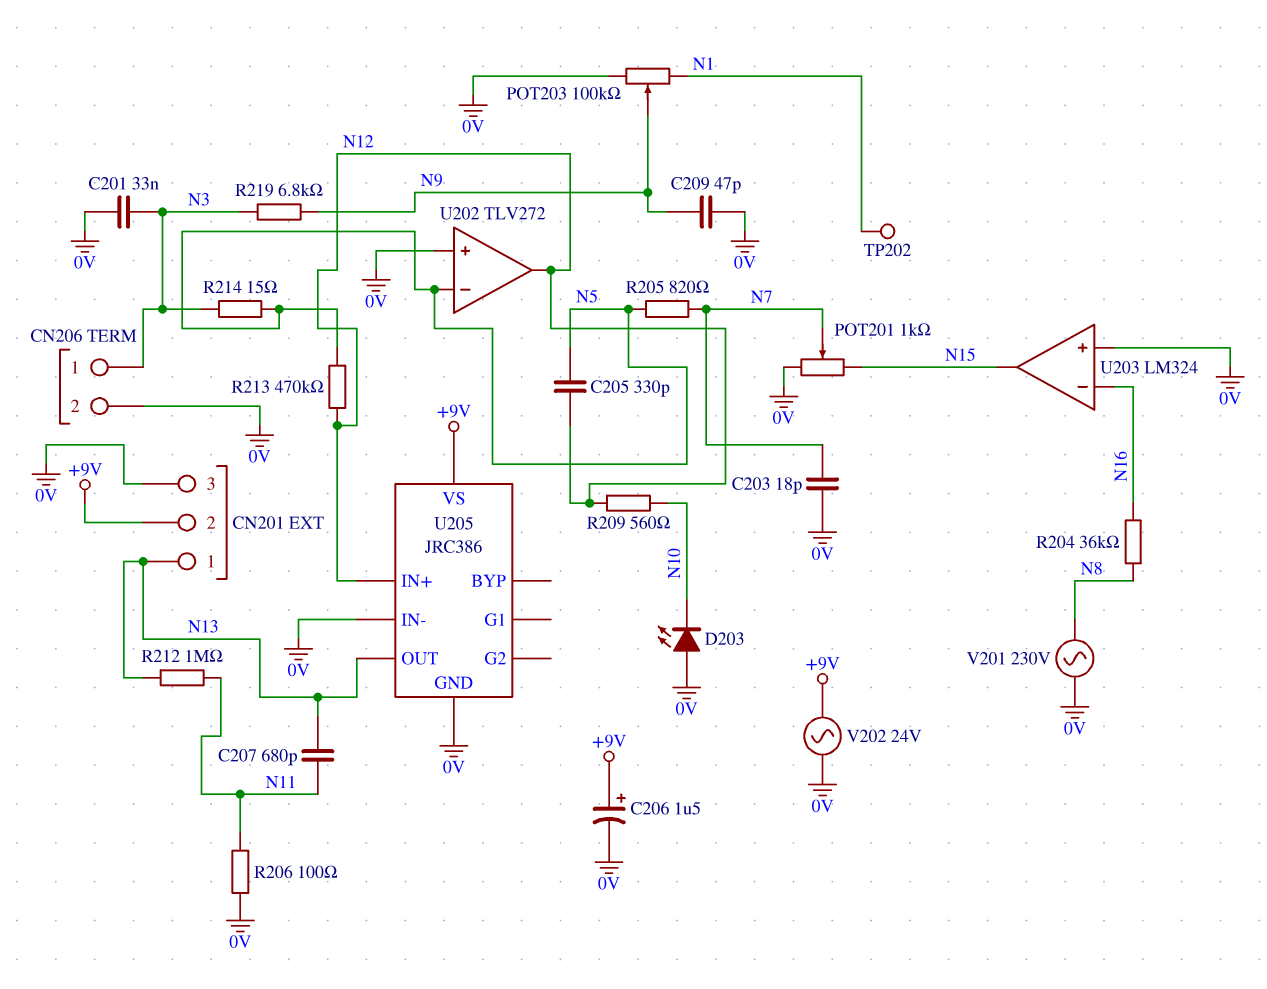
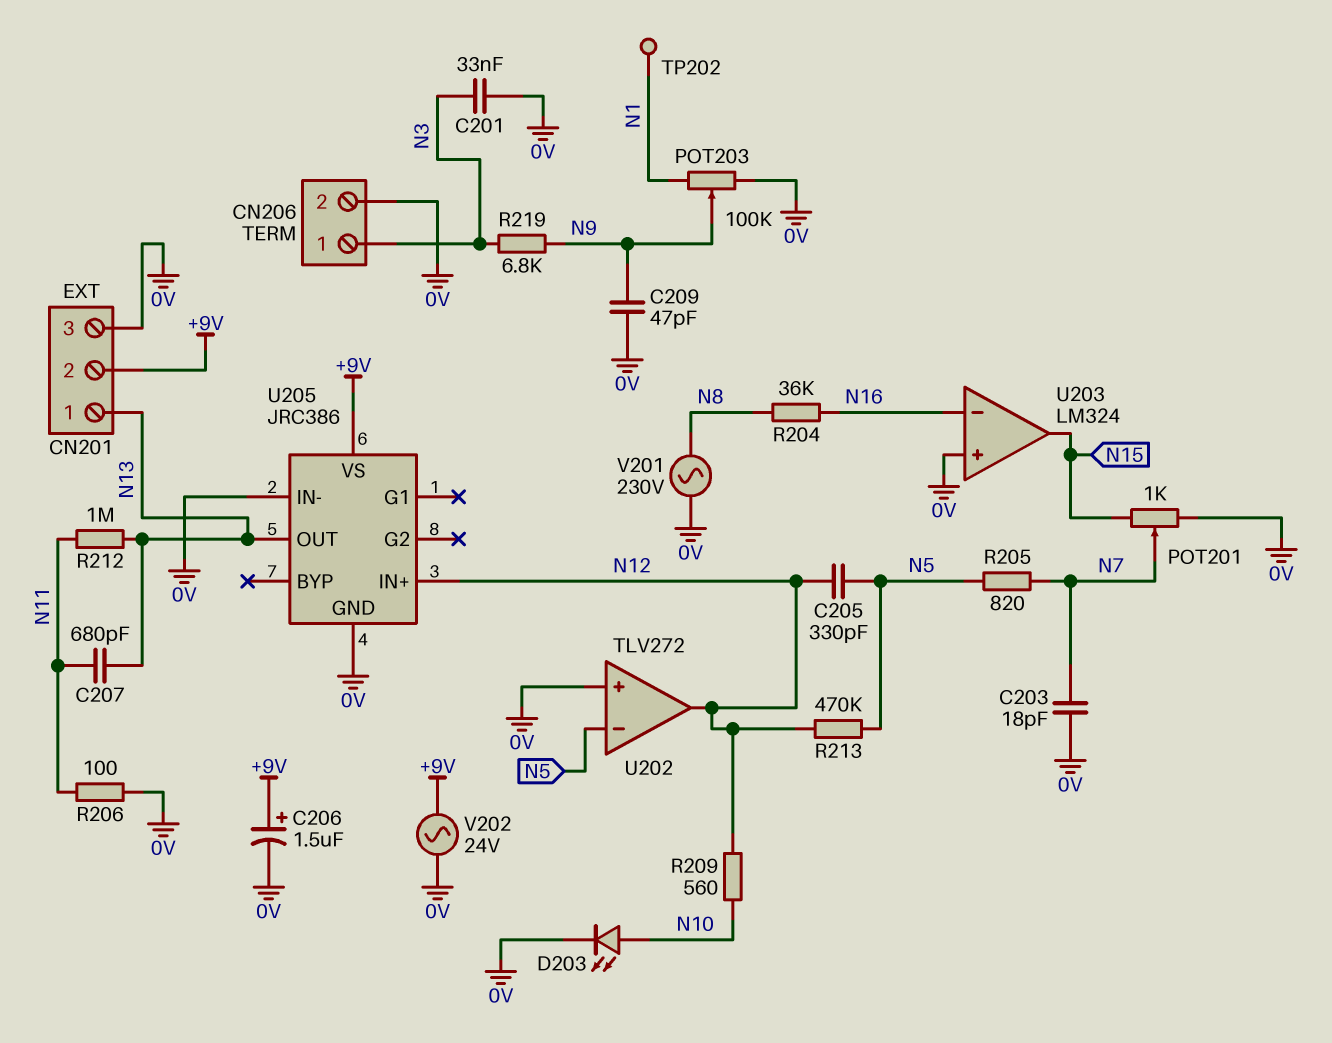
D203: LED (A 0V, K N10) -> LED (A N10, K 0V)
R214: 15 (N3, N5) -> none

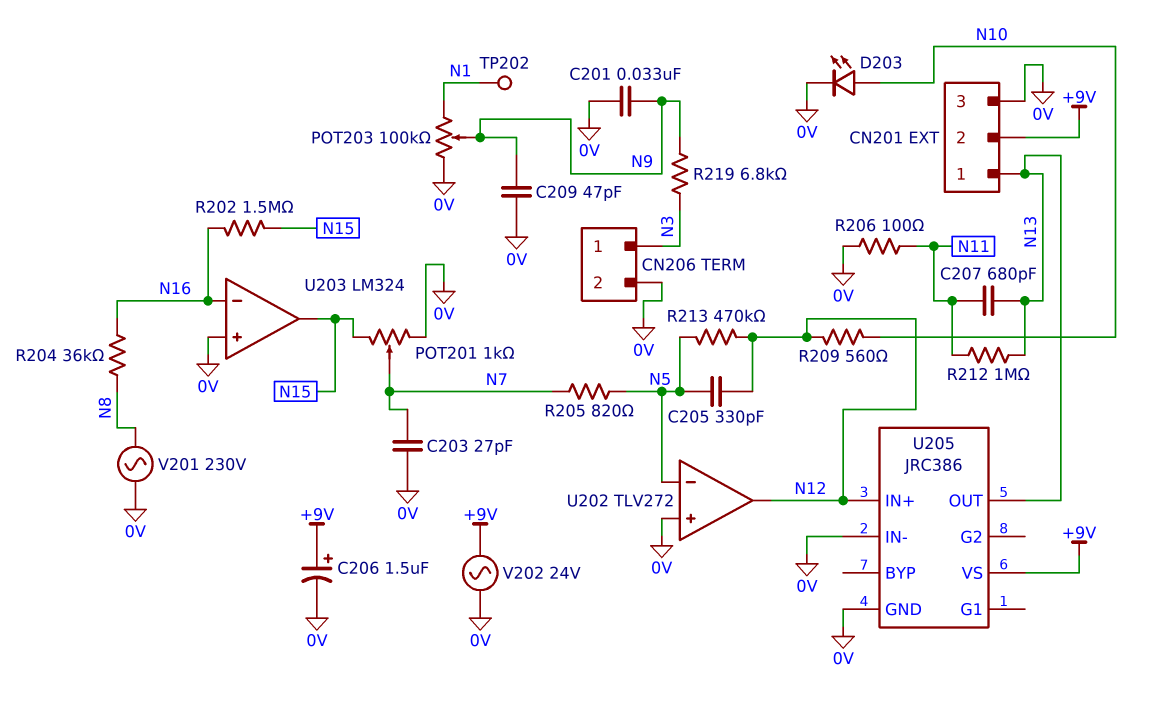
C201: 33nF (0V, N3) -> 33nF (0V, N9)
C203: 18pF (0V, N7) -> 27pF (0V, N7)
R202: none -> 1.5M (N15, N16)

